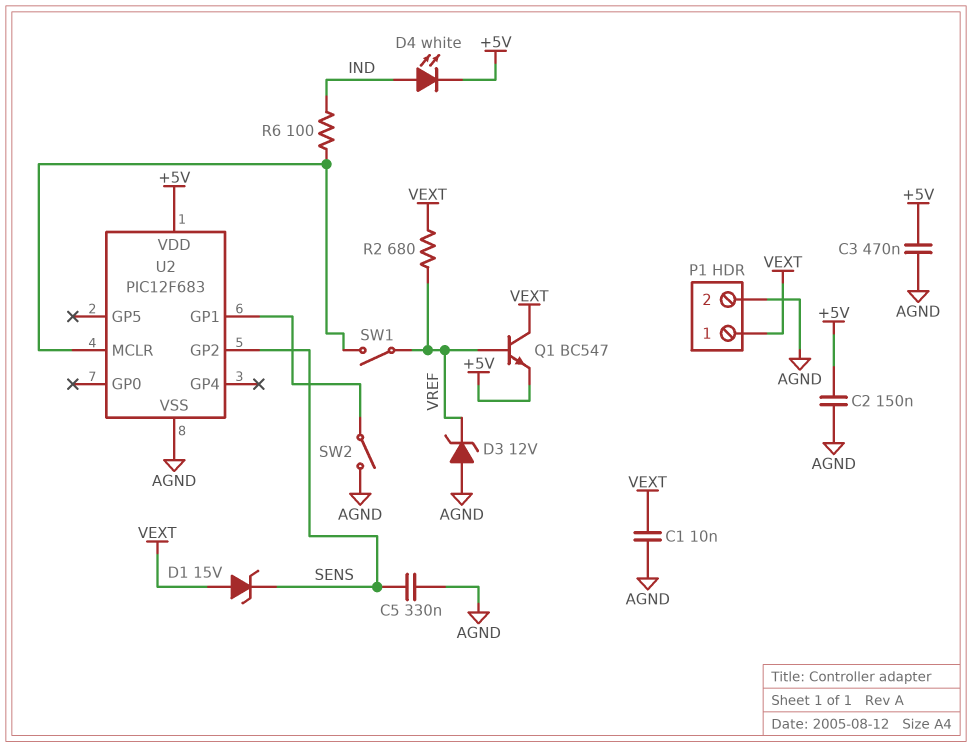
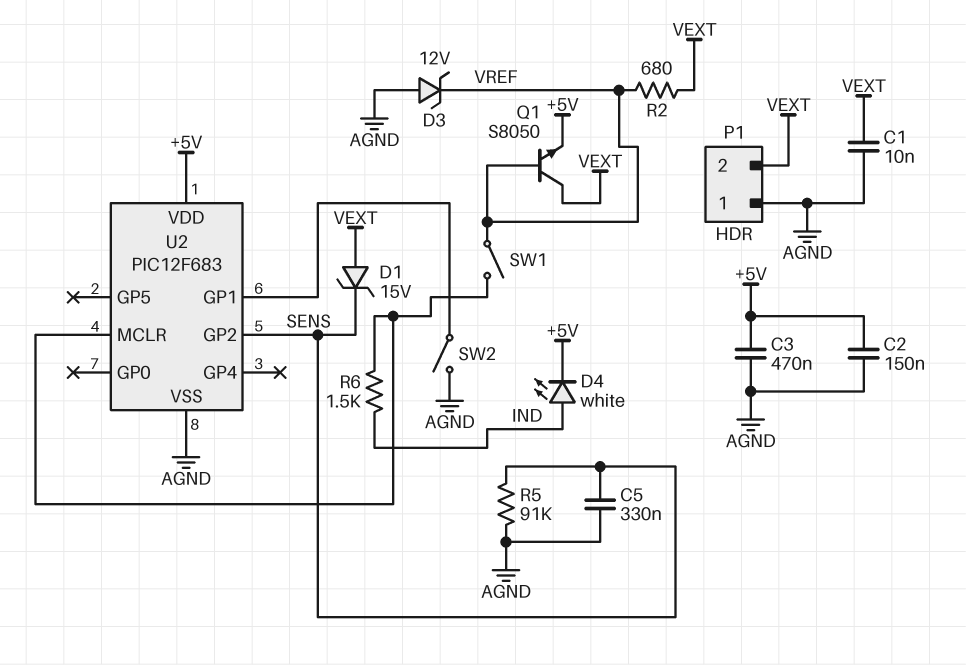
P1 pin 1: VEXT -> AGND
P1 pin 2: AGND -> VEXT
Q1: NPN BC547 (B VREF, C VEXT, E +5V) -> NPN S8050 (B VREF, C VEXT, E +5V)
R5: none -> 91k (AGND, SENS)
R6: 100 (IND, U2/MCLR) -> 1.5k (IND, U2/MCLR)

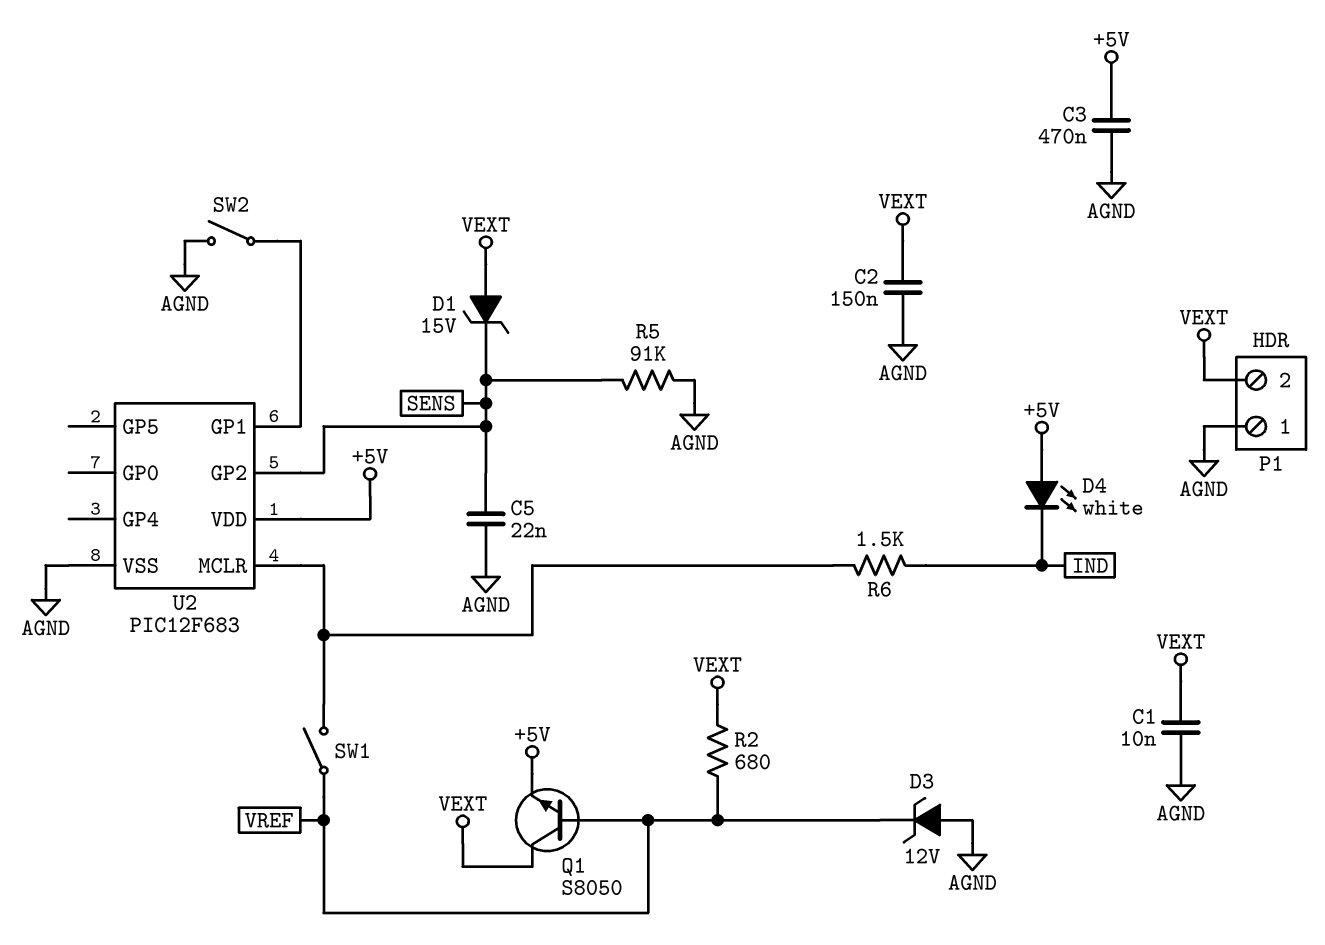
C2: 150nF (+5V, AGND) -> 150nF (AGND, VEXT)
C5: 330nF (AGND, SENS) -> 22nF (AGND, SENS)
D4: LED white (A IND, K +5V) -> LED white (A +5V, K IND)

